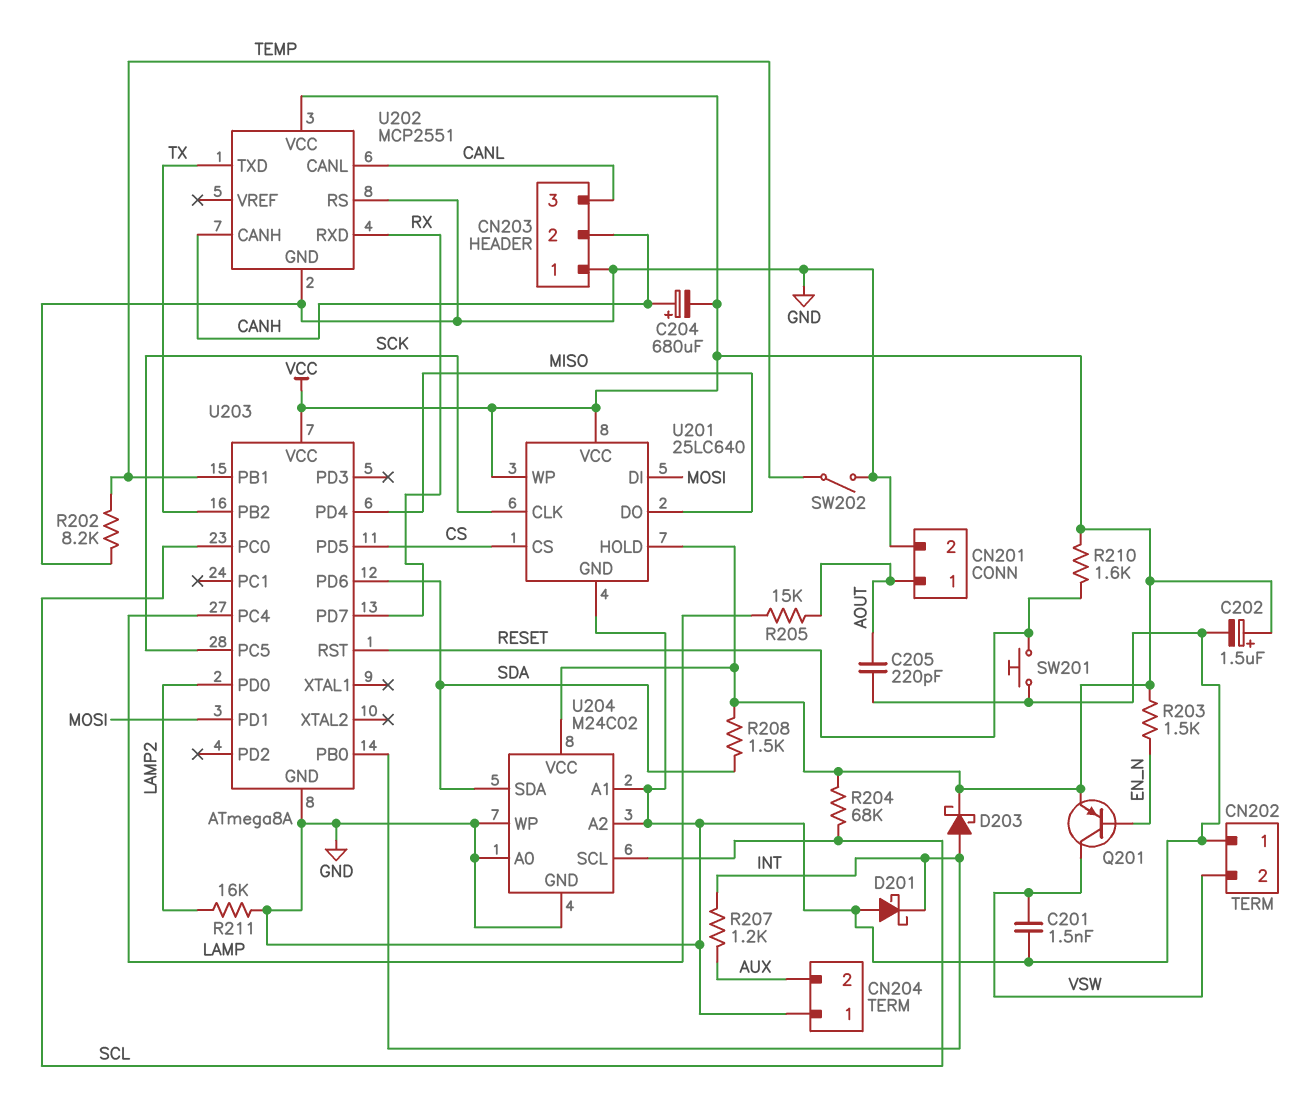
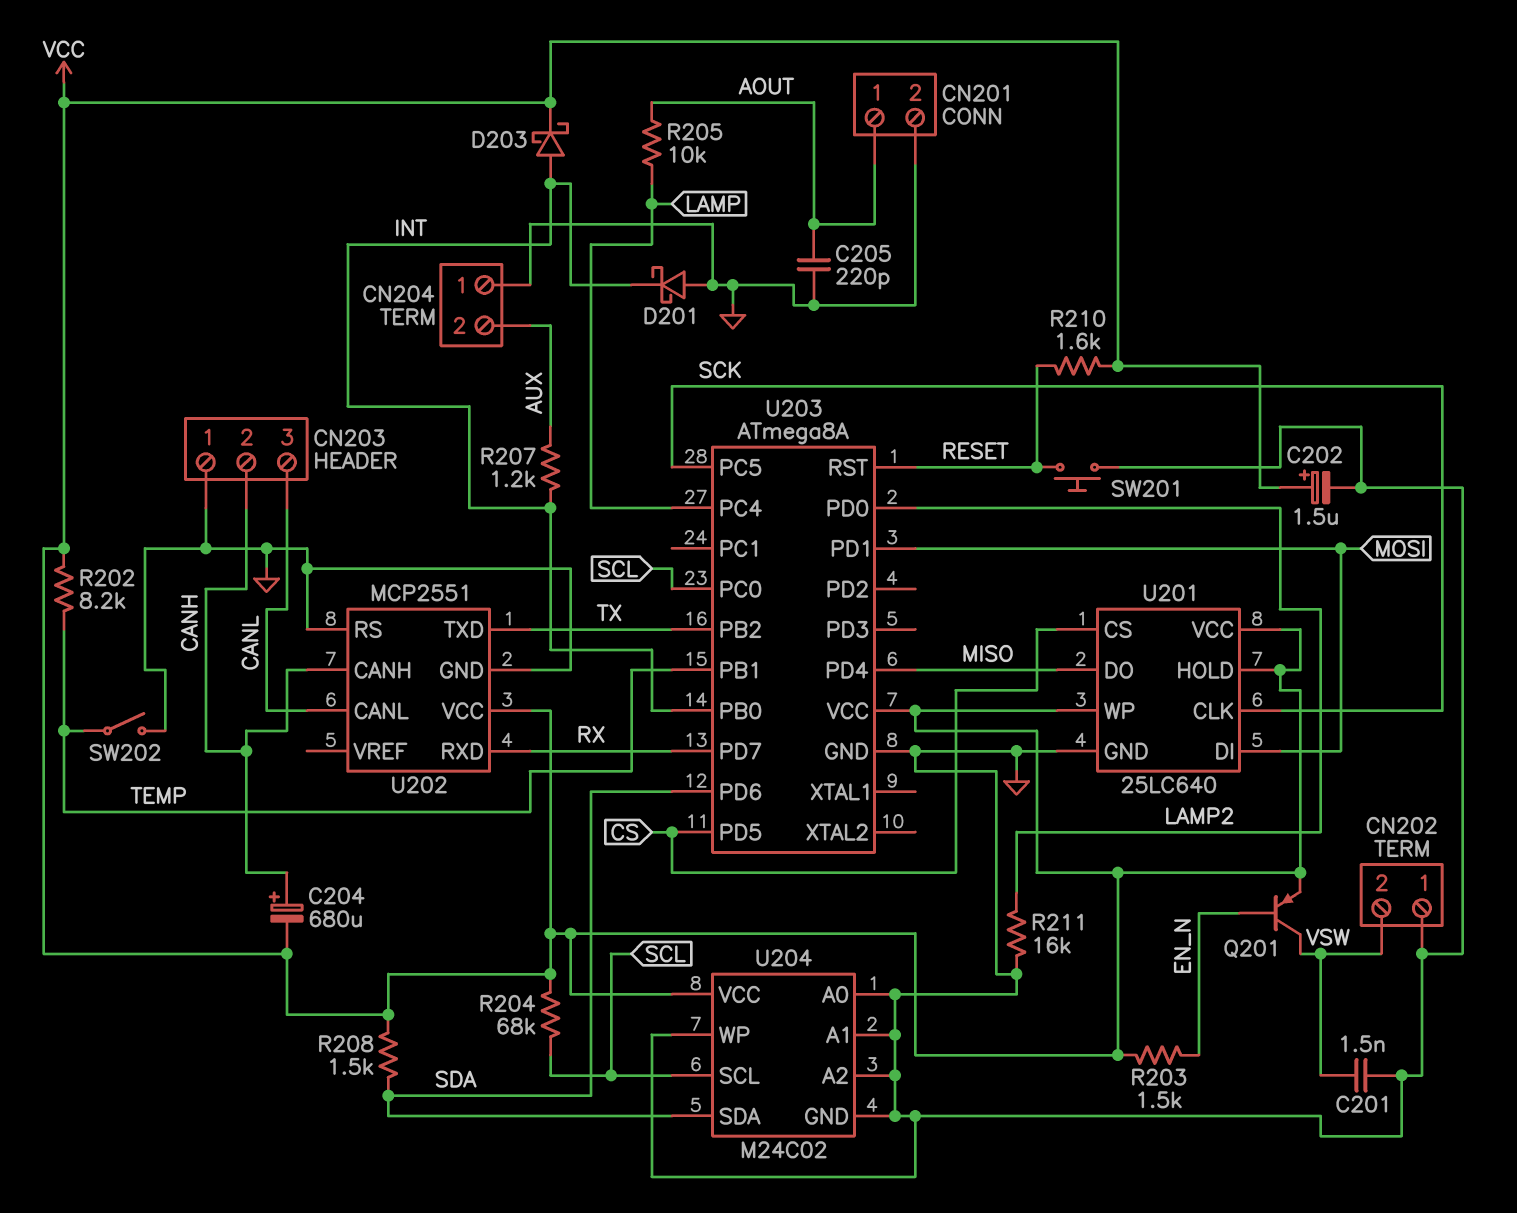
R202: 8.2k (GND, TEMP) -> 8.2k (TEMP, VCC)
R205: 15k (AOUT, LAMP) -> 10k (AOUT, LAMP)

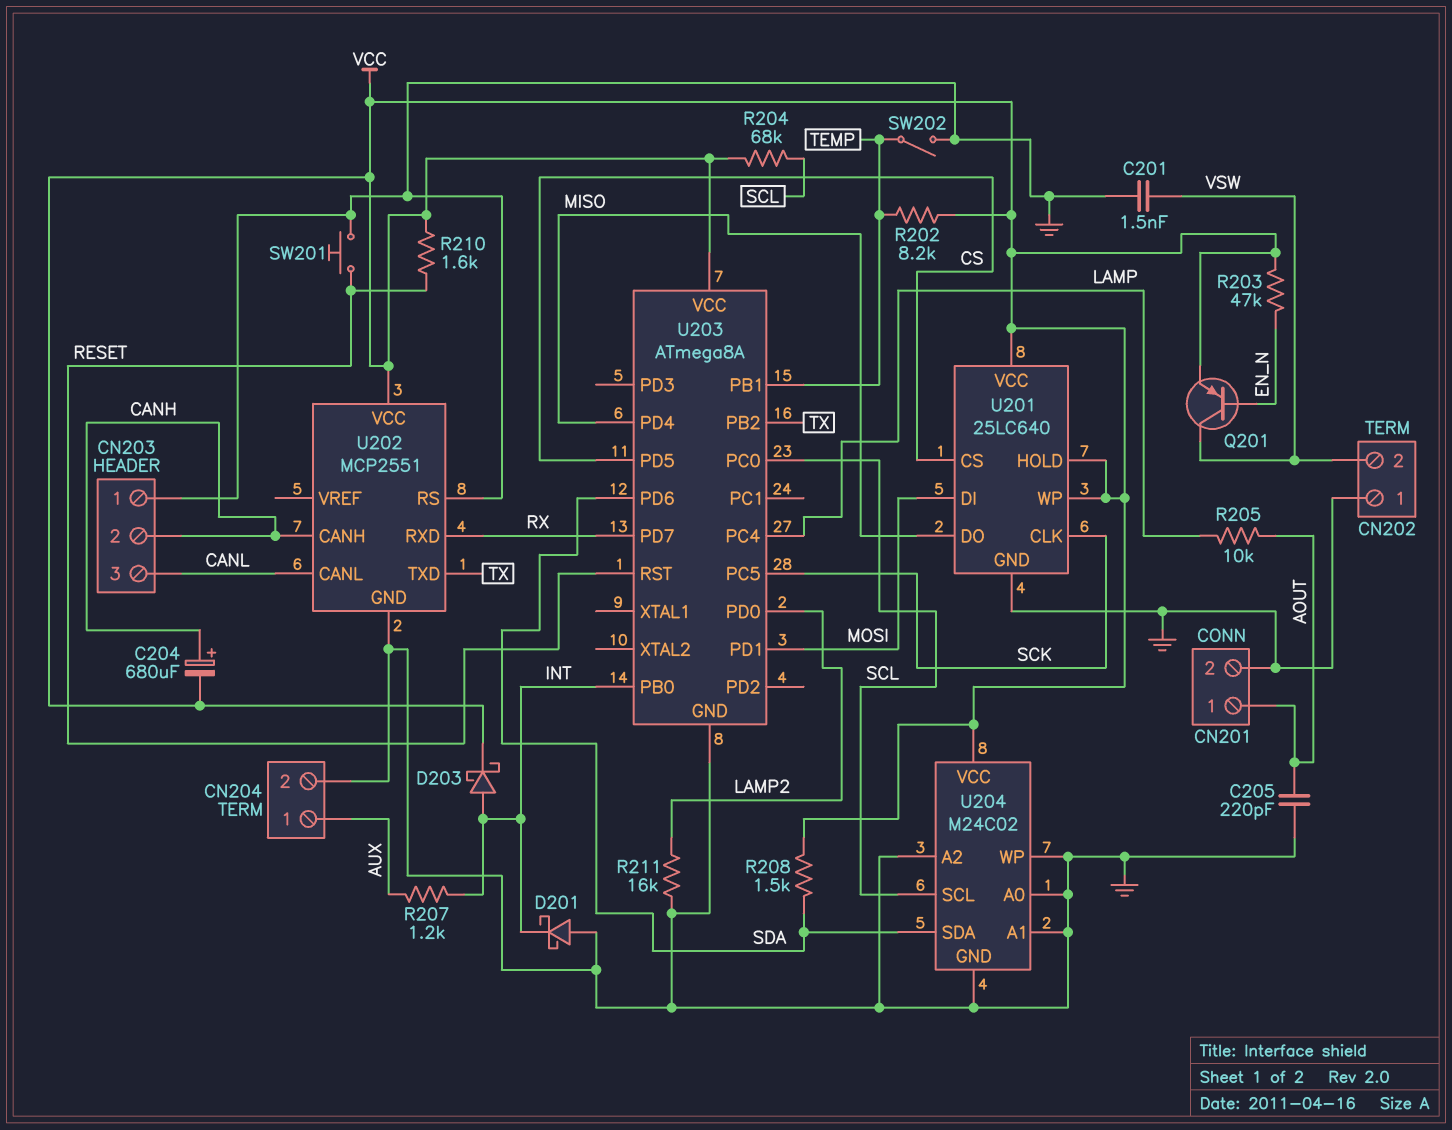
C202: 1.5uF (plus VCC, minus GND) -> none
CN204 pin 1: GND -> AUX
CN204 pin 2: AUX -> GND
R203: 1.5k (EN_N, VCC) -> 47k (EN_N, VCC)

